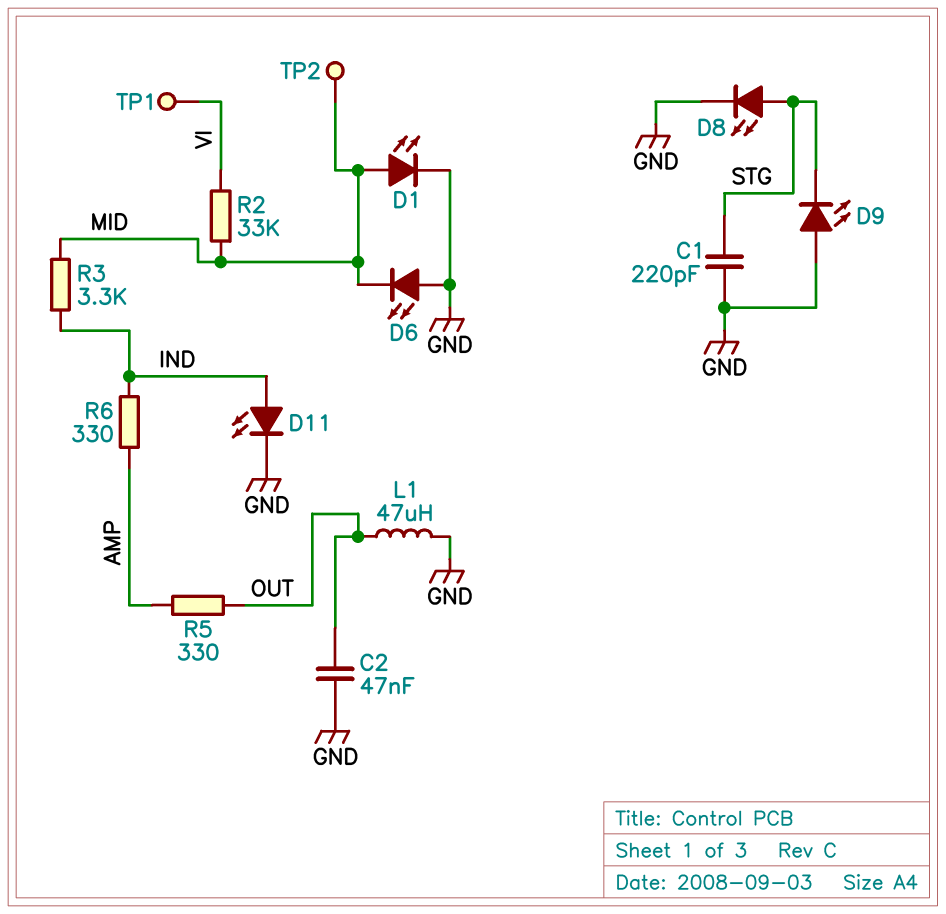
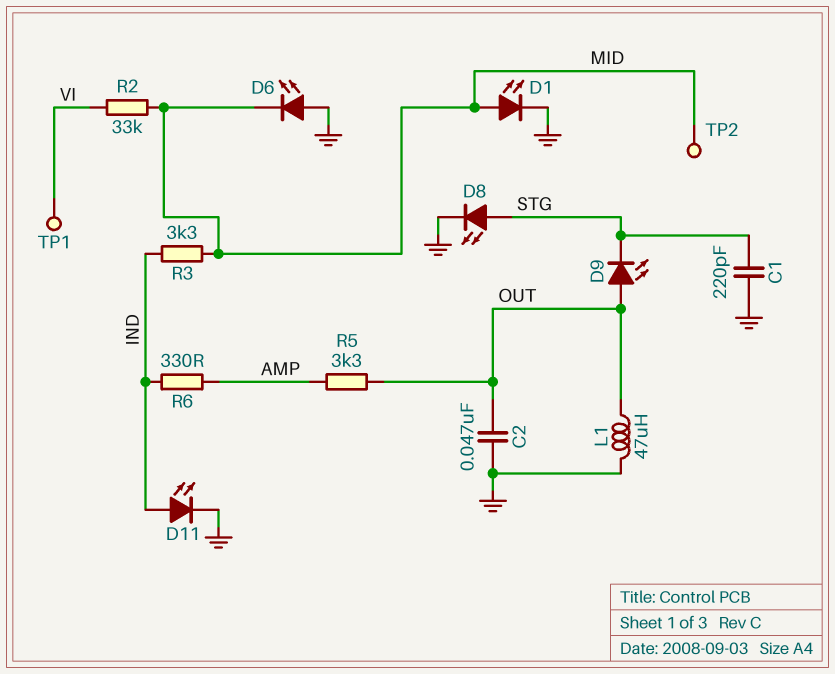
D9: LED (A GND, K STG) -> LED (A OUT, K STG)
R5: 330 (AMP, OUT) -> 3.3k (AMP, OUT)

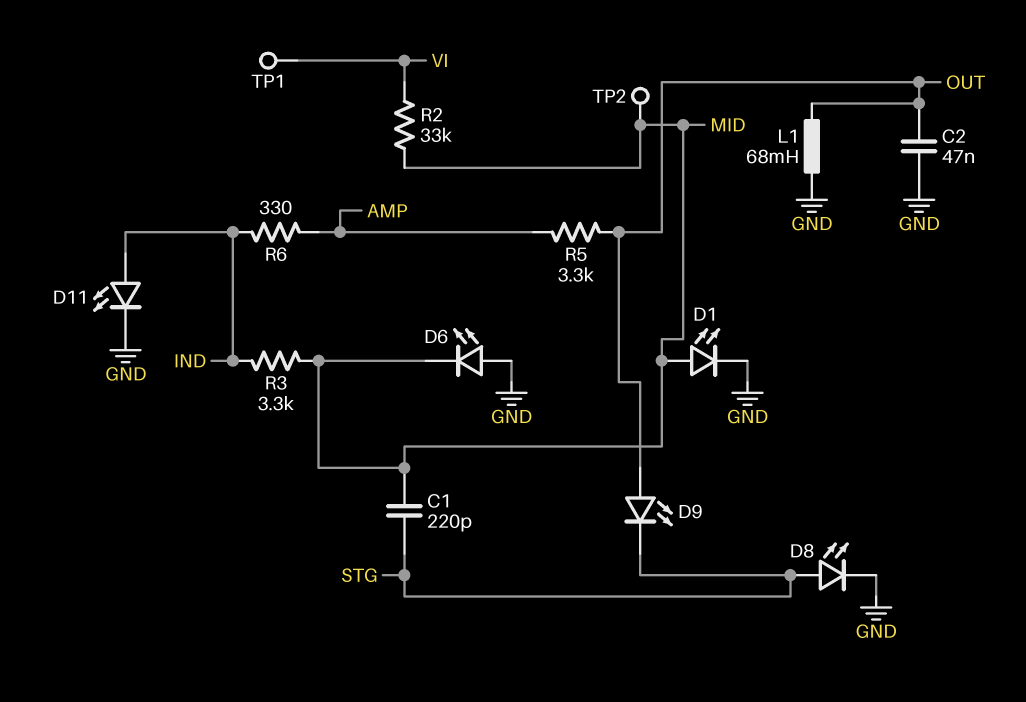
C1: 220pF (GND, STG) -> 220pF (MID, STG)
L1: 47uH (GND, OUT) -> 68mH (GND, OUT)

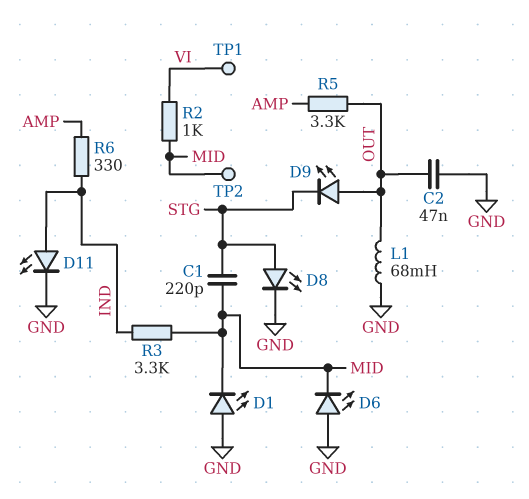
D1: LED (A MID, K GND) -> LED (A GND, K MID)
R2: 33k (MID, VI) -> 1k (MID, VI)

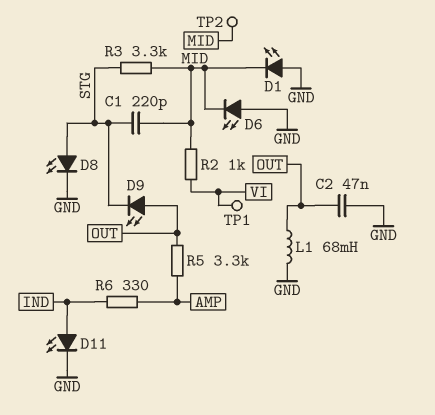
R3: 3.3k (IND, MID) -> 3.3k (MID, STG)

